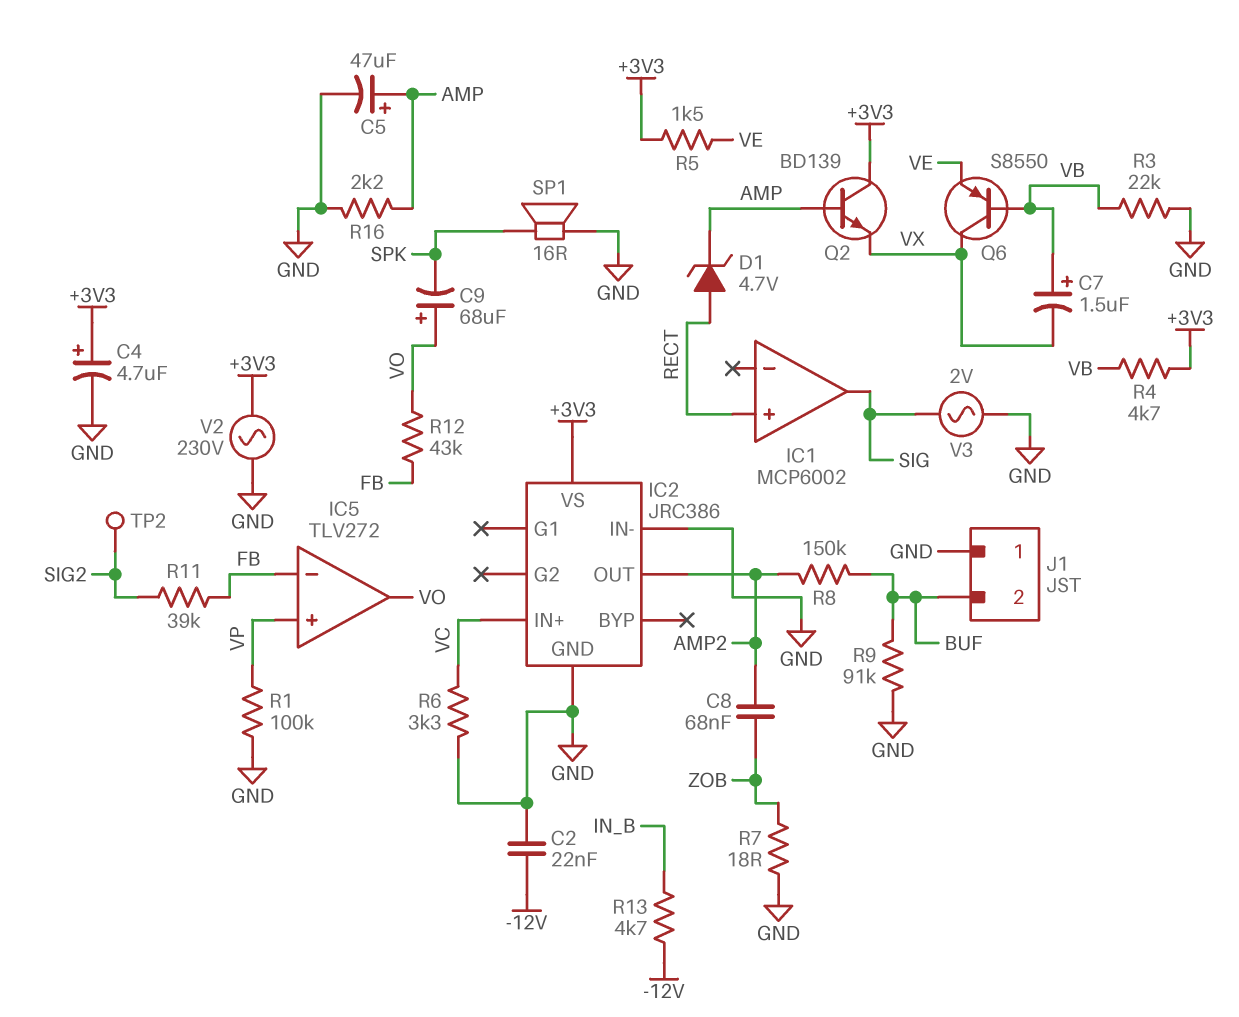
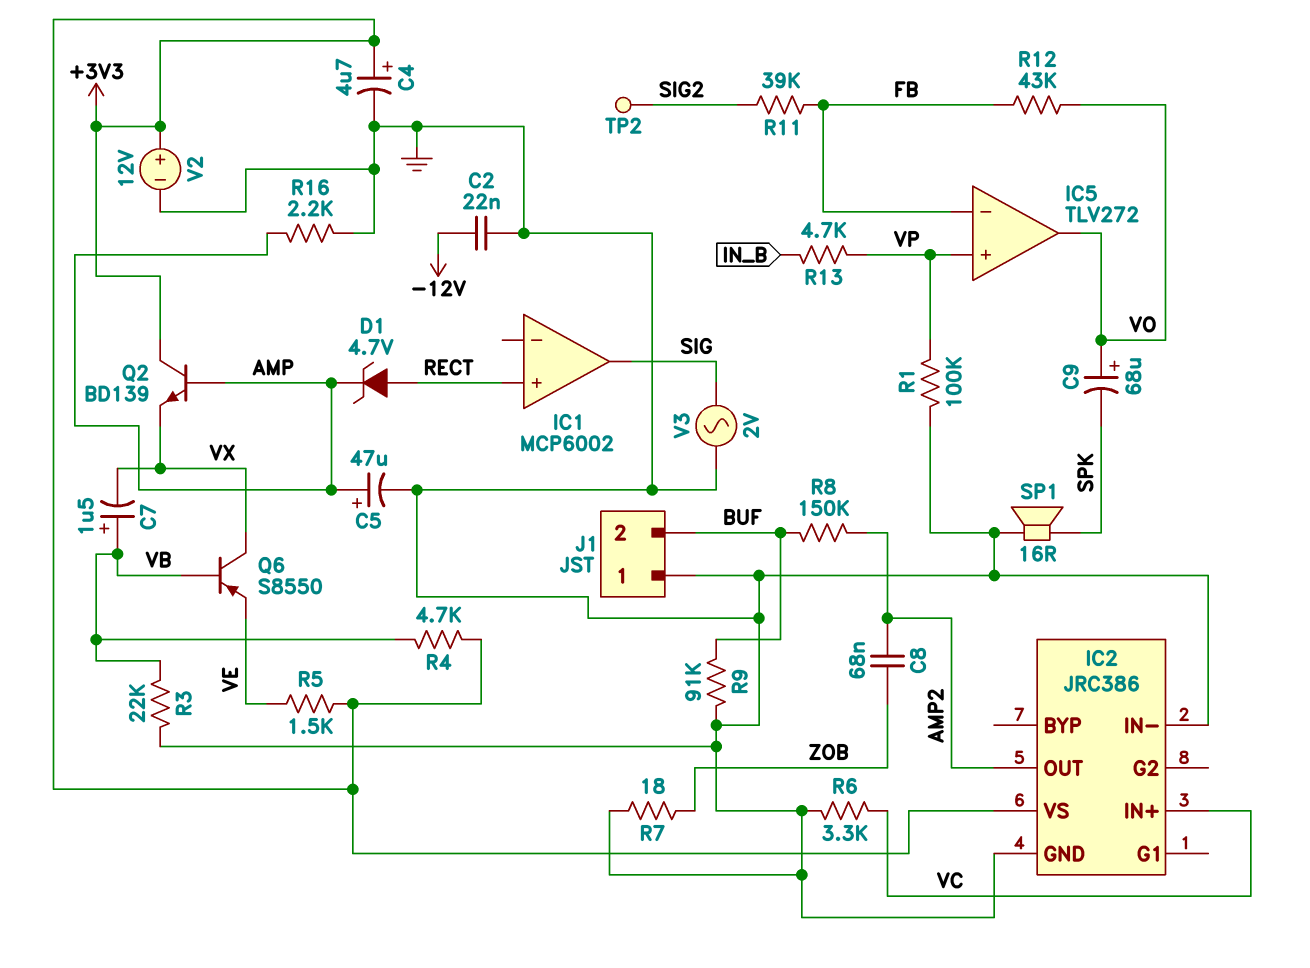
R13: 4.7k (-12V, IN_B) -> 4.7k (IN_B, VP)
V2: AC 230V (+3V3, GND) -> 12V (plus +3V3, minus GND)

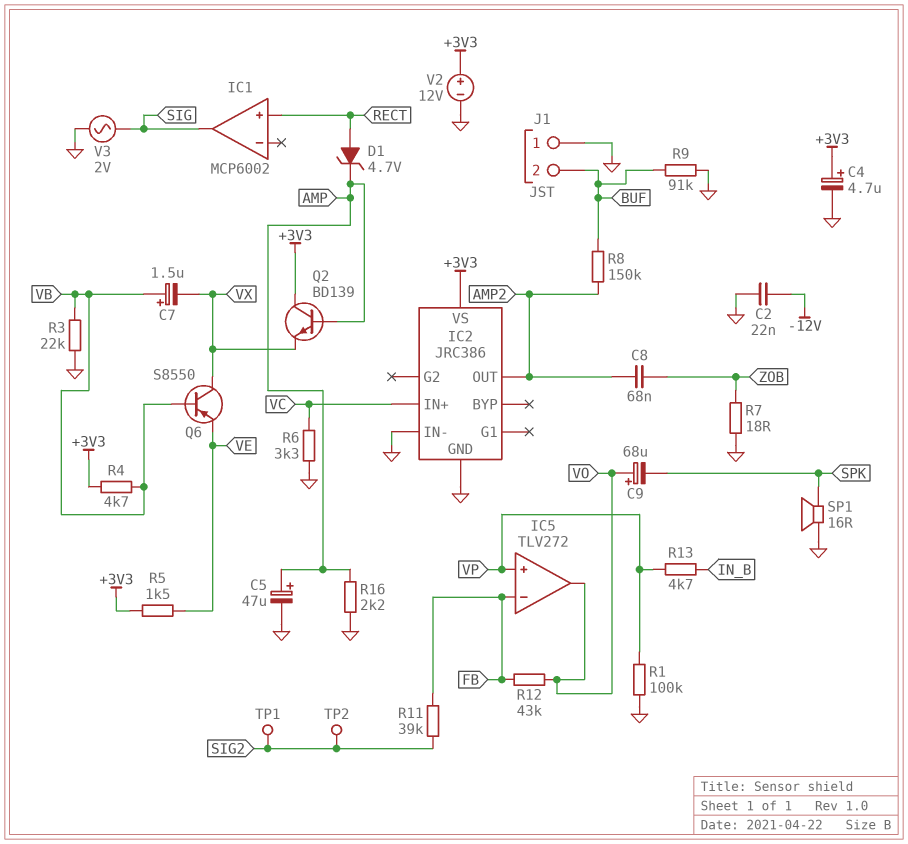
TP1: none -> test point (SIG2)

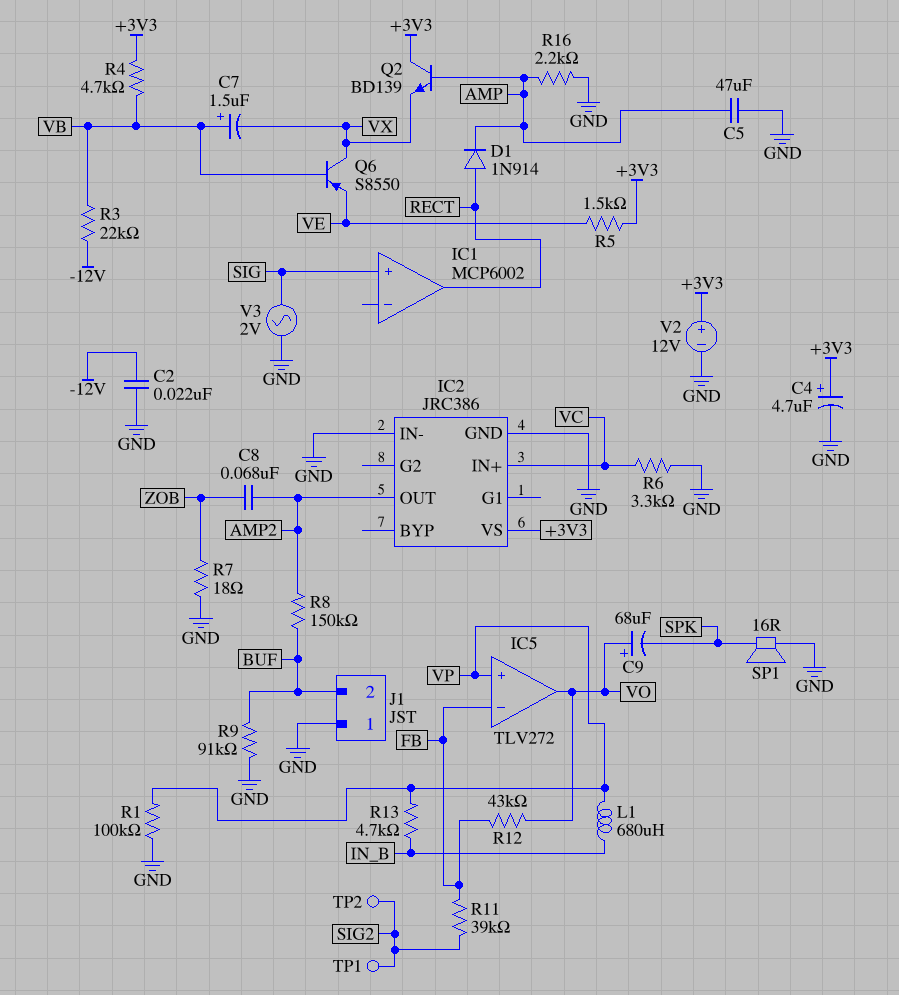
C5: 47uF (plus AMP, minus GND) -> 47uF (AMP, GND)
D1: zener 4.7V (A RECT, K AMP) -> diode 1N914 (A RECT, K AMP)
IC1 pin in+: RECT -> SIG
IC1 pin out: SIG -> RECT
L1: none -> 680uH (IN_B, VP)
R3: 22k (GND, VB) -> 22k (-12V, VB)

